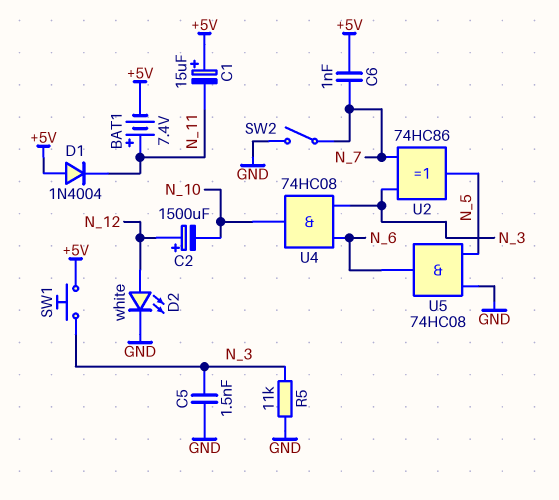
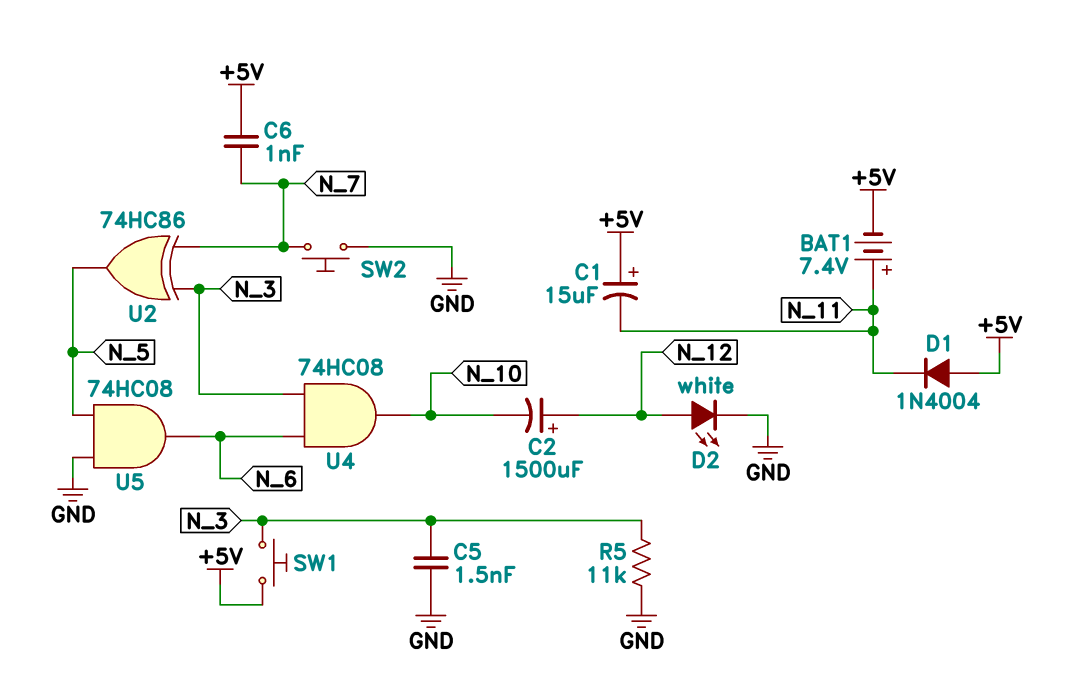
SW2: switch (GND, N_7) -> button (GND, N_7)

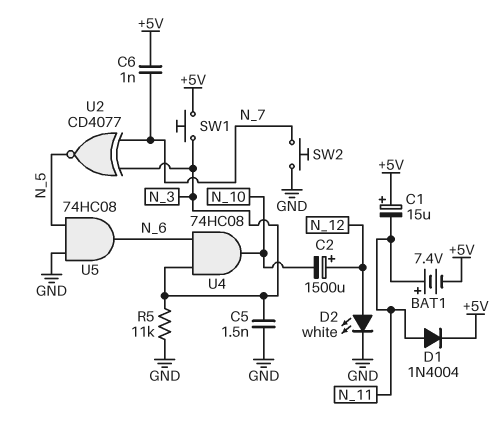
D1: diode 1N4004 (A +5V, K N_11) -> diode 1N4004 (A N_11, K +5V)
U2: XOR 74HC86 (in N_3, in N_7, out N_5) -> XNOR CD4077 (in N_3, in N_7, out N_5)

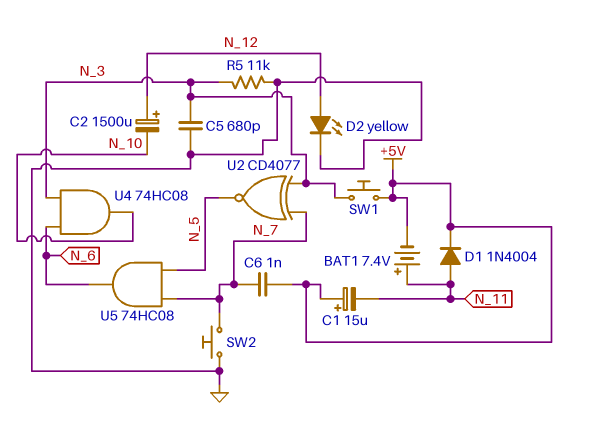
C5: 1.5nF (GND, N_3) -> 680pF (GND, N_3)
D2: LED white (A N_12, K GND) -> LED yellow (A N_12, K GND)
U5: AND 74HC08 (in GND, in N_5, out N_6) -> AND 74HC08 (in N_5, in N_7, out N_6)

